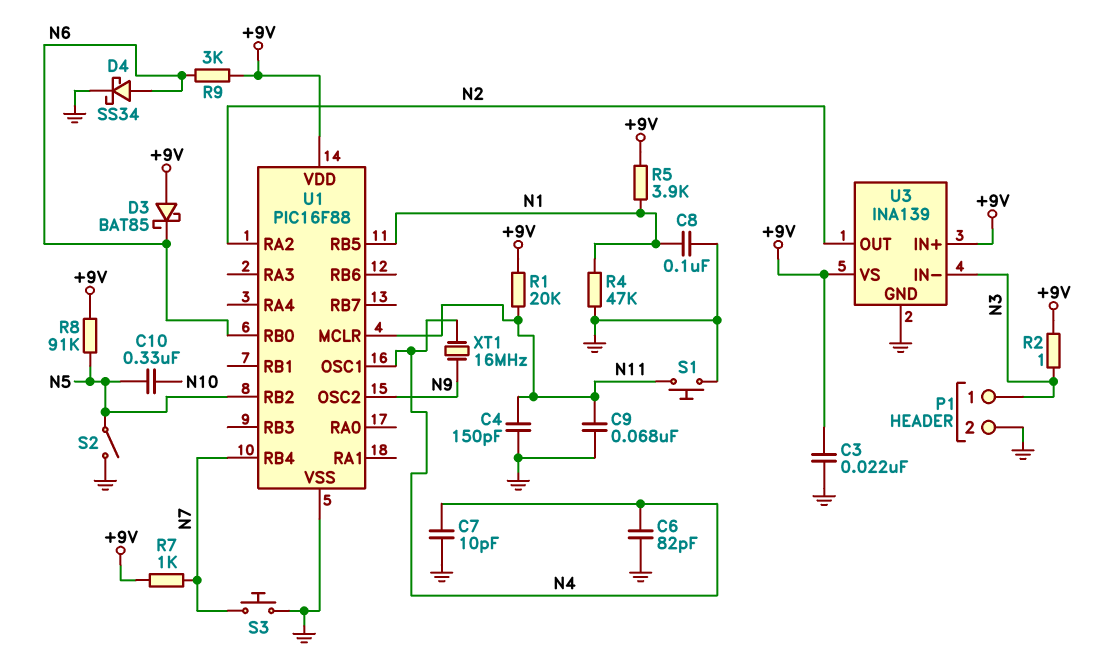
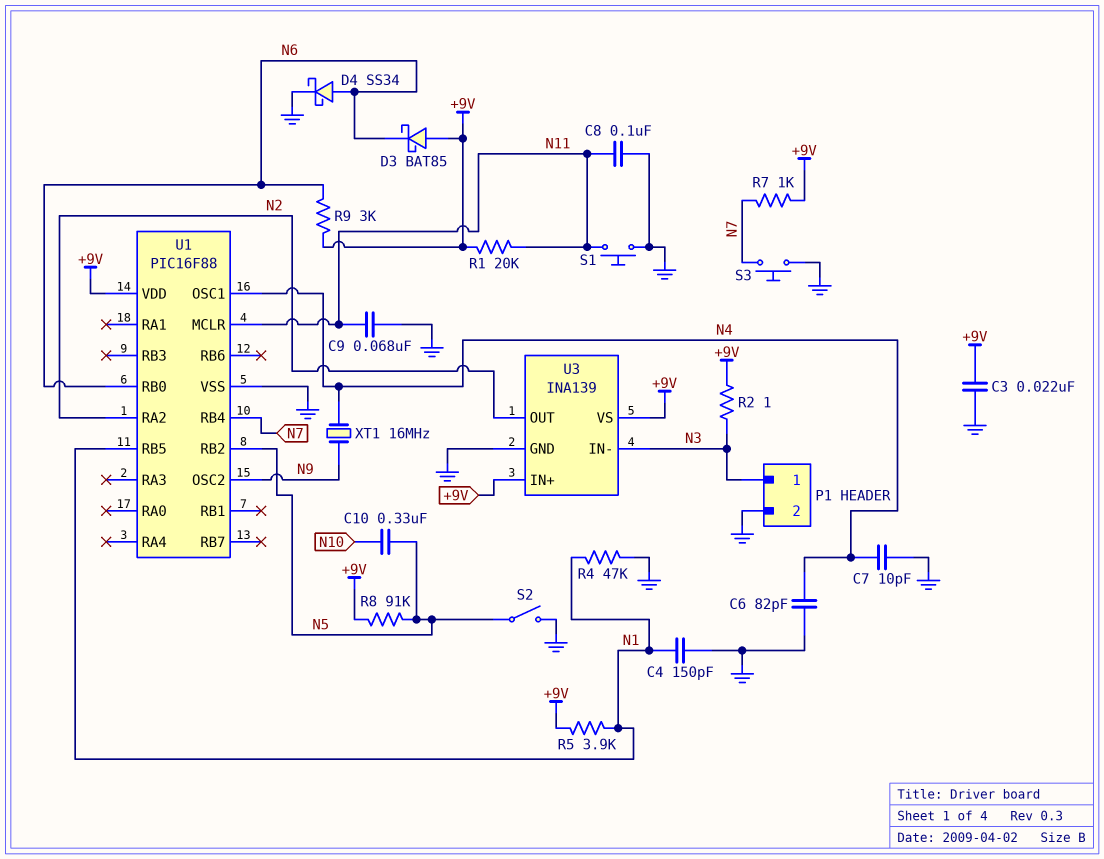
C4: 150pF (GND, N11) -> 150pF (GND, N1)
C8: 100nF (GND, N1) -> 100nF (GND, N11)

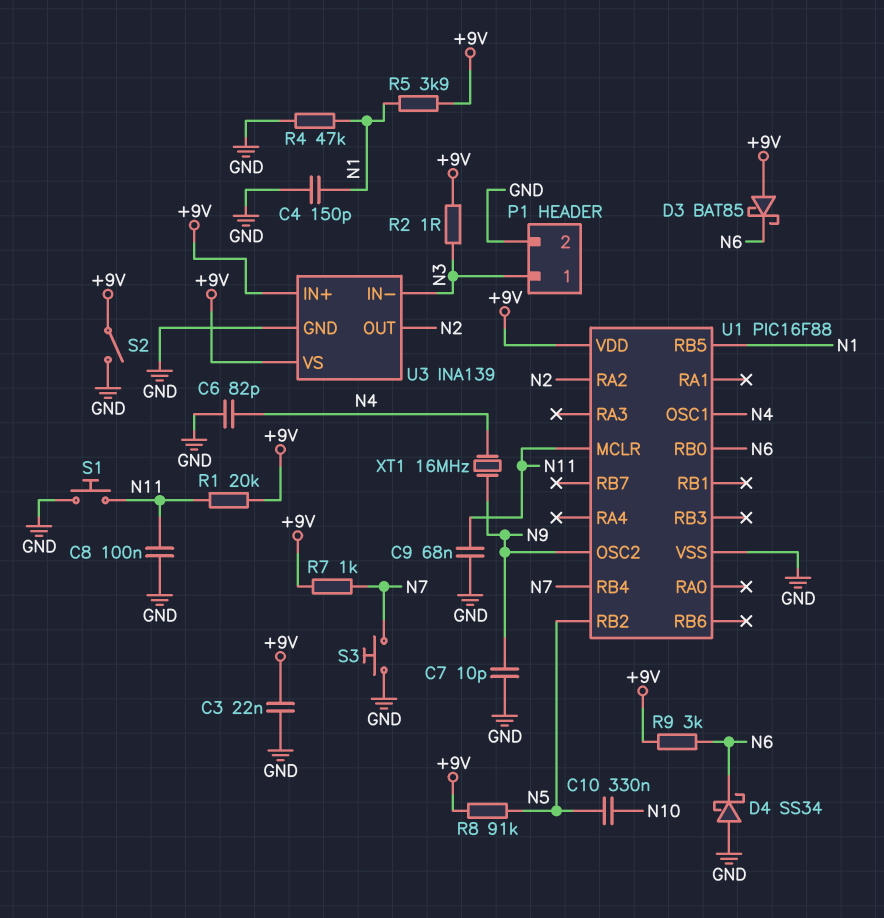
C7: 10pF (GND, N4) -> 10pF (GND, N9)
D4: schottky SS34 (A N6, K GND) -> schottky SS34 (A GND, K N6)
S2: switch (GND, N5) -> switch (+9V, GND)

